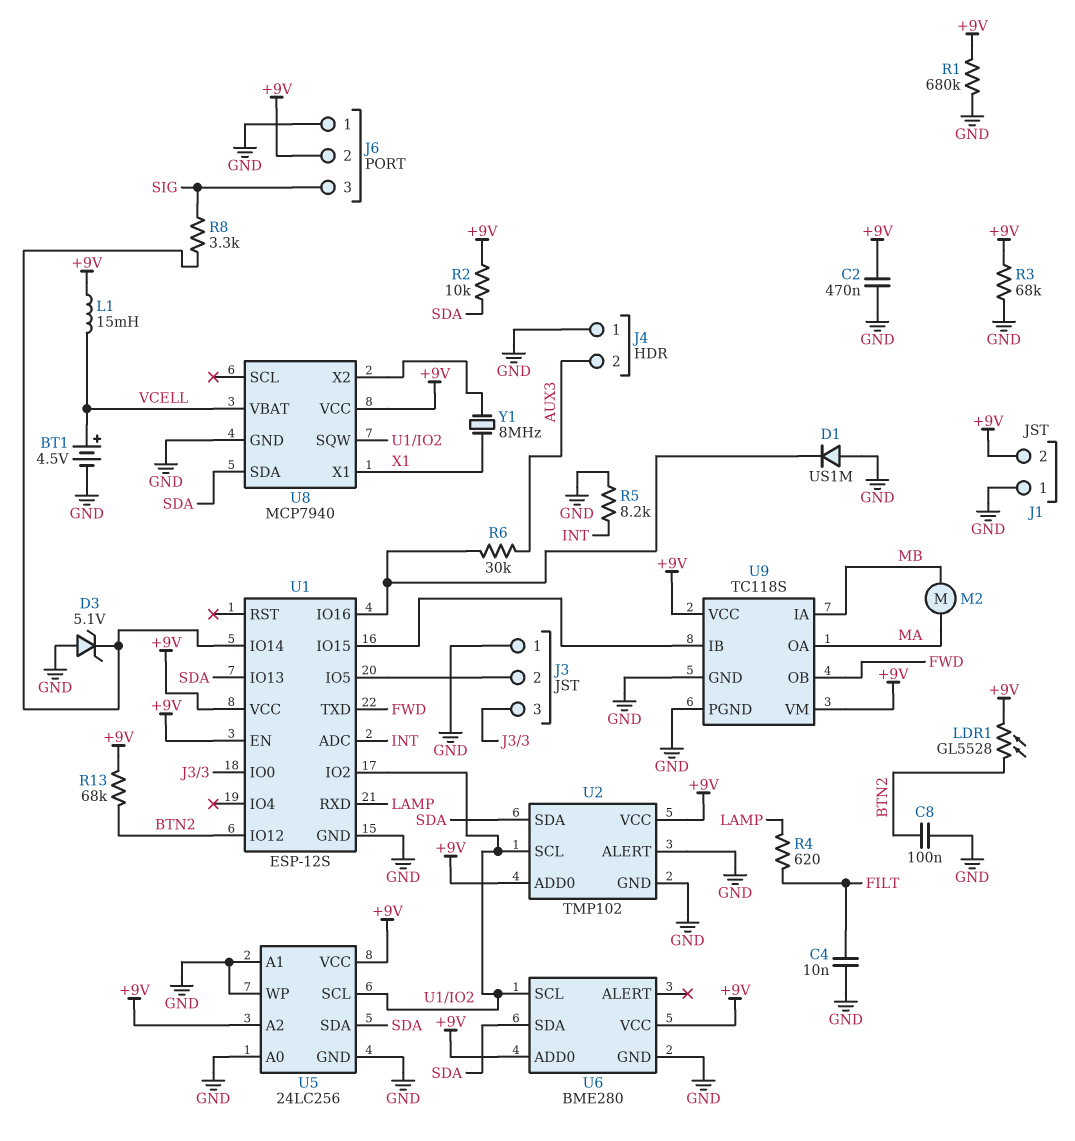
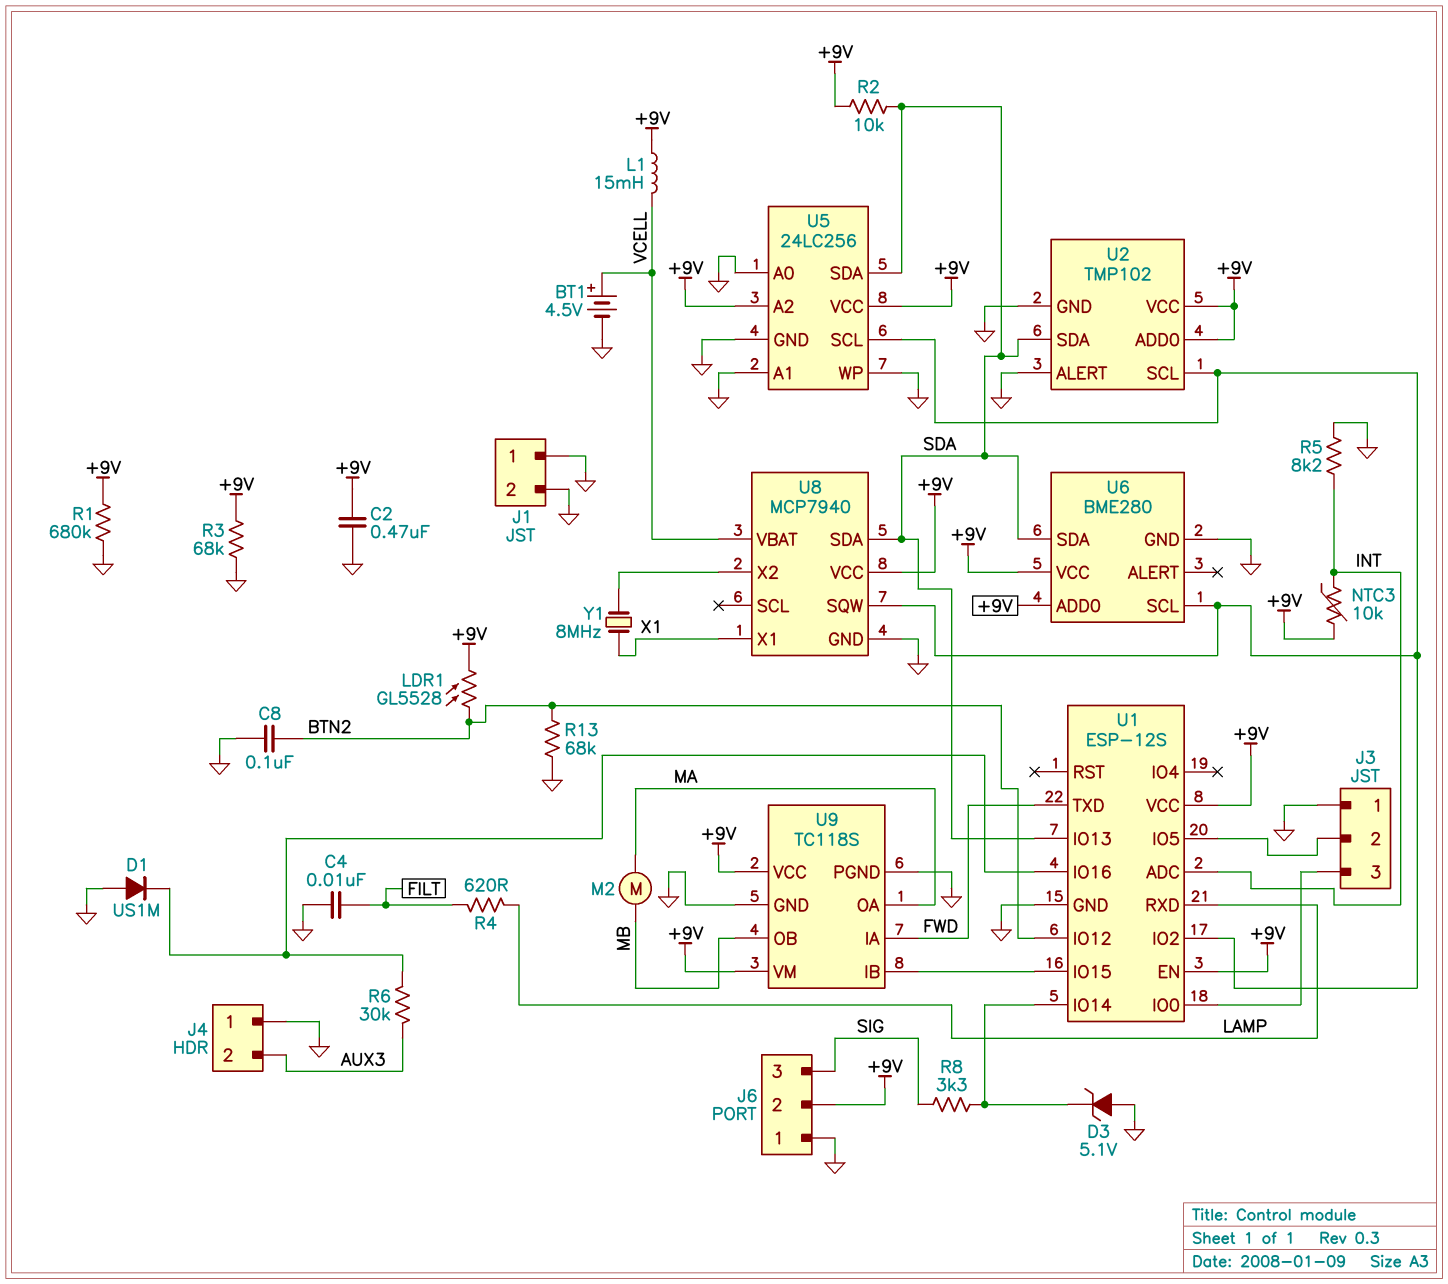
J1 pin 2: +9V -> GND
NTC3: none -> 10k (+9V, INT)
R13: 68k (+9V, BTN2) -> 68k (BTN2, GND)
U9 pin IA: MB -> FWD
U9 pin OB: FWD -> MB

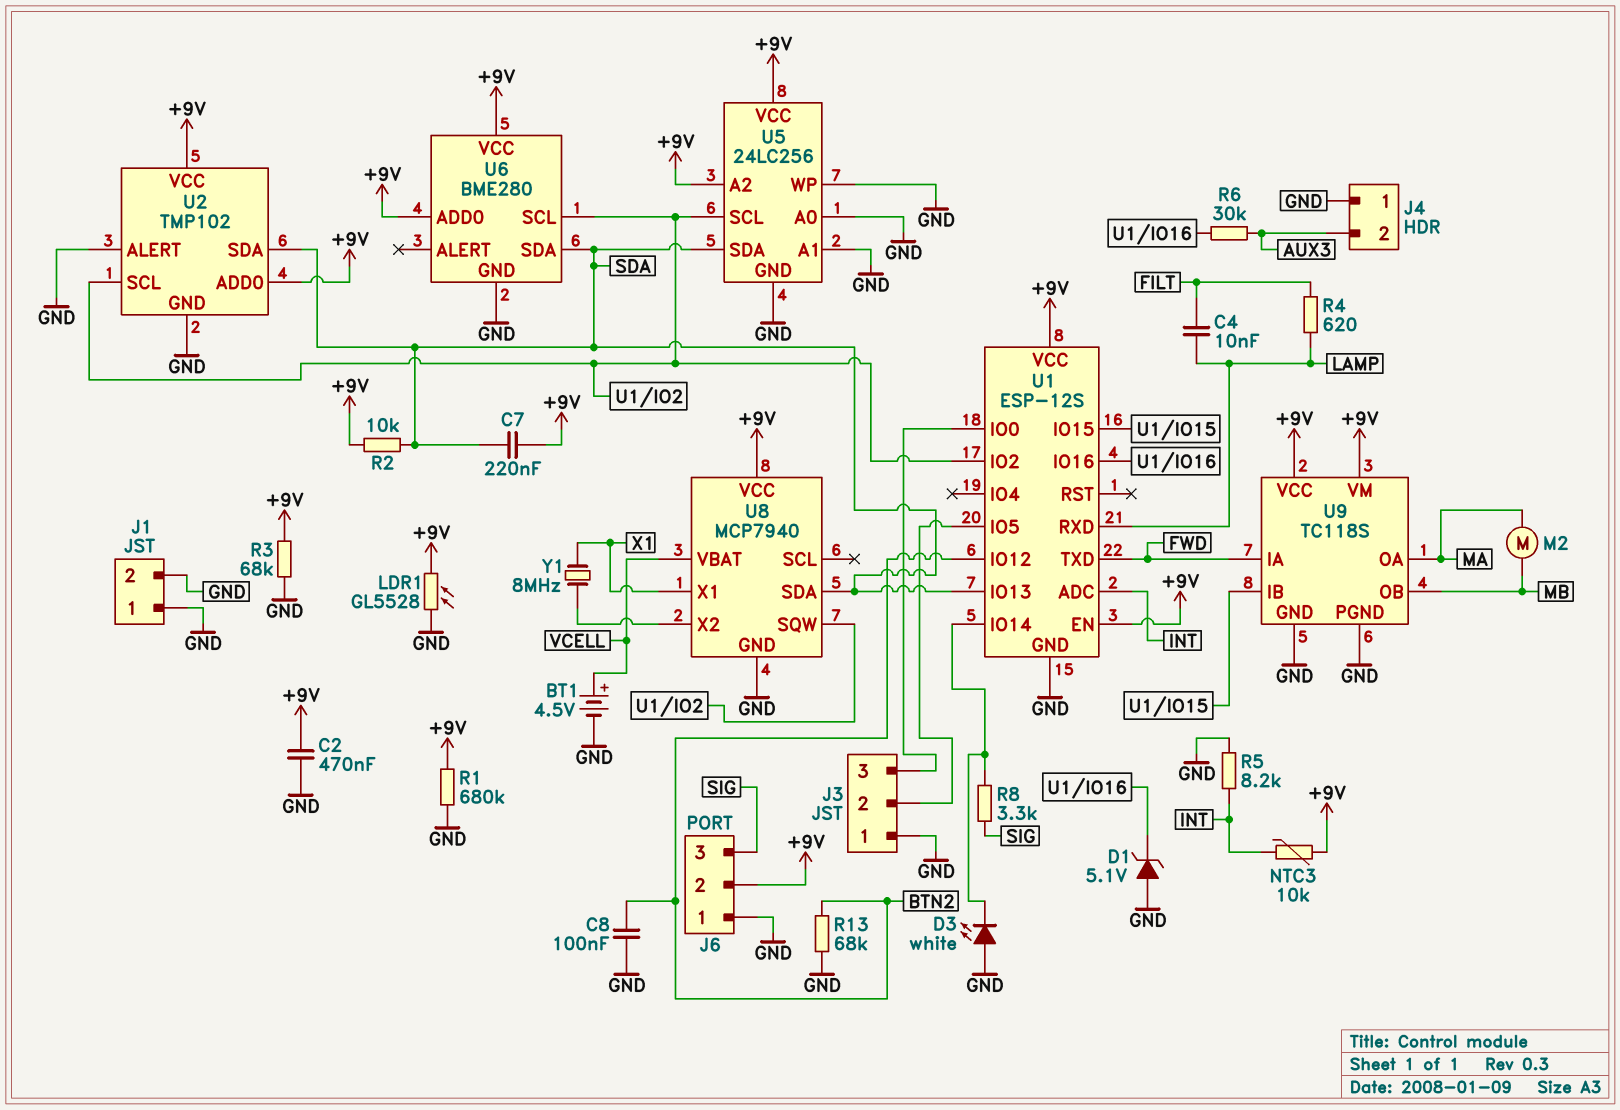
C4: 10nF (FILT, GND) -> 10nF (FILT, LAMP)
C7: none -> 220nF (+9V, SDA)
D1: diode US1M (A GND, K U1/IO16) -> zener 5.1V (A GND, K U1/IO16)
D3: zener 5.1V (A GND, K U1/IO14) -> LED white (A GND, K U1/IO14)
L1: 15mH (+9V, VCELL) -> none
LDR1: GL5528 (+9V, BTN2) -> GL5528 (+9V, GND)

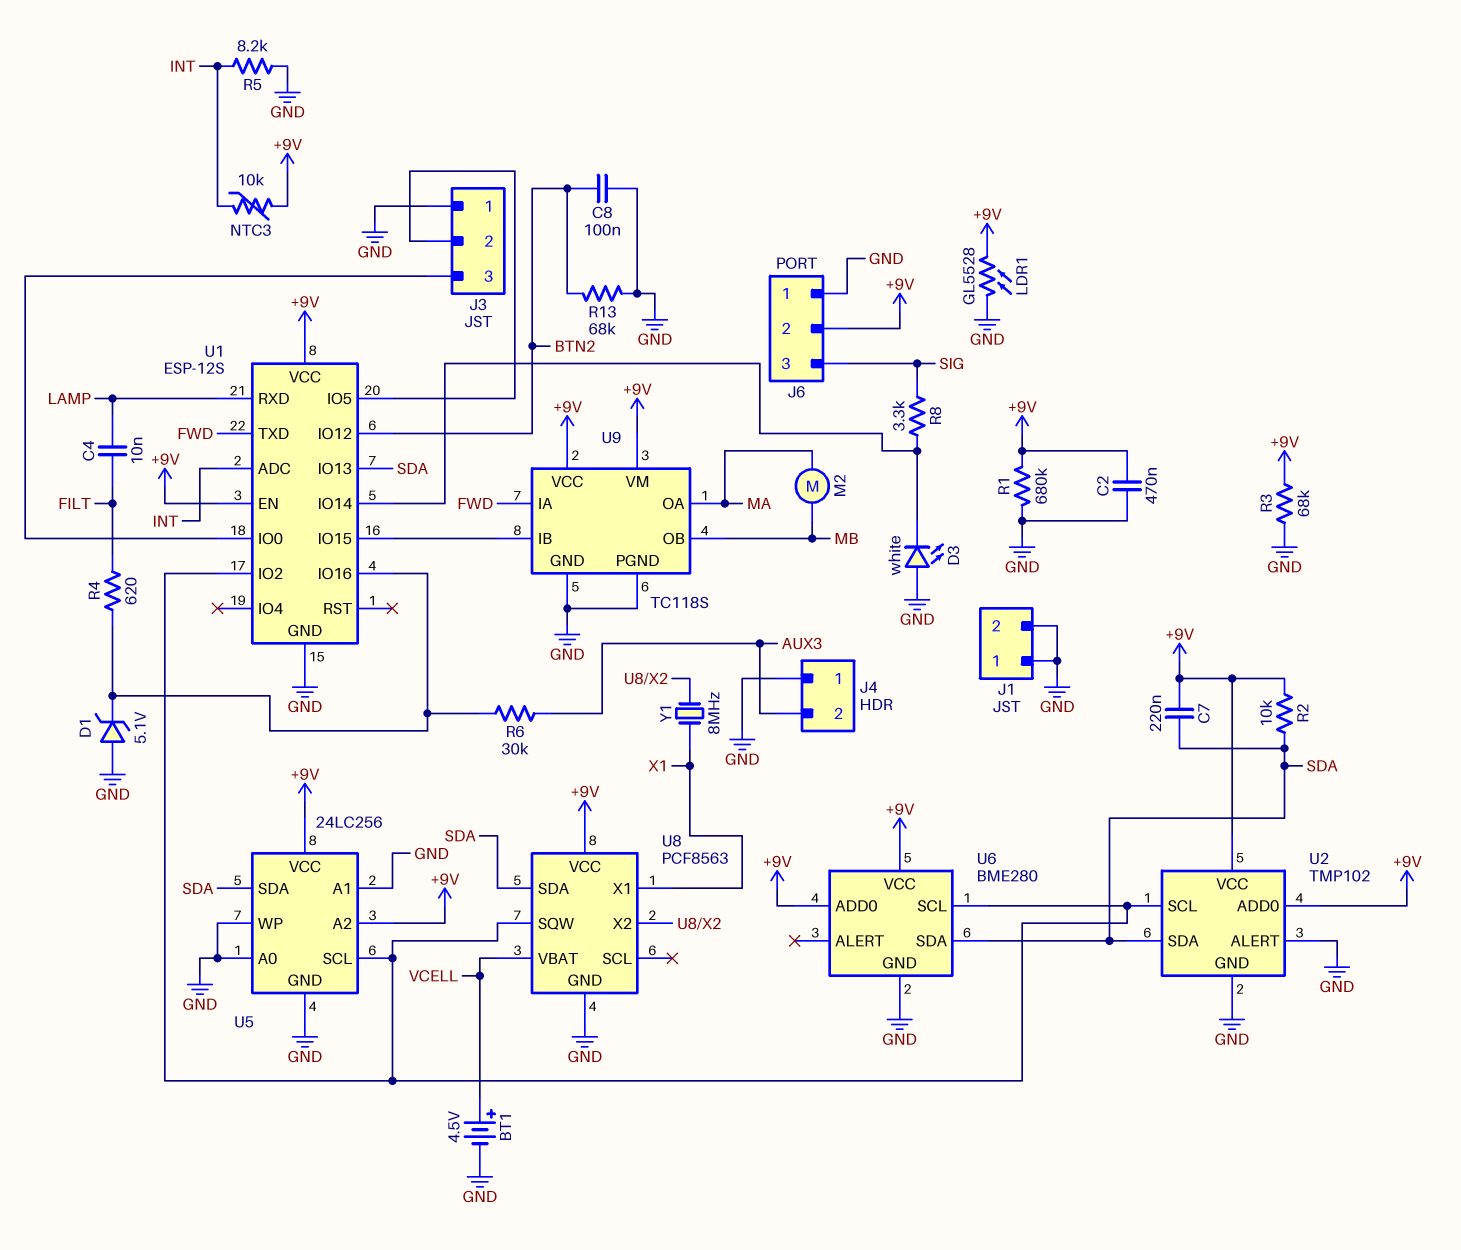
R4: 620 (FILT, LAMP) -> 620 (FILT, U1/IO16)
U8: MCP7940 -> PCF8563

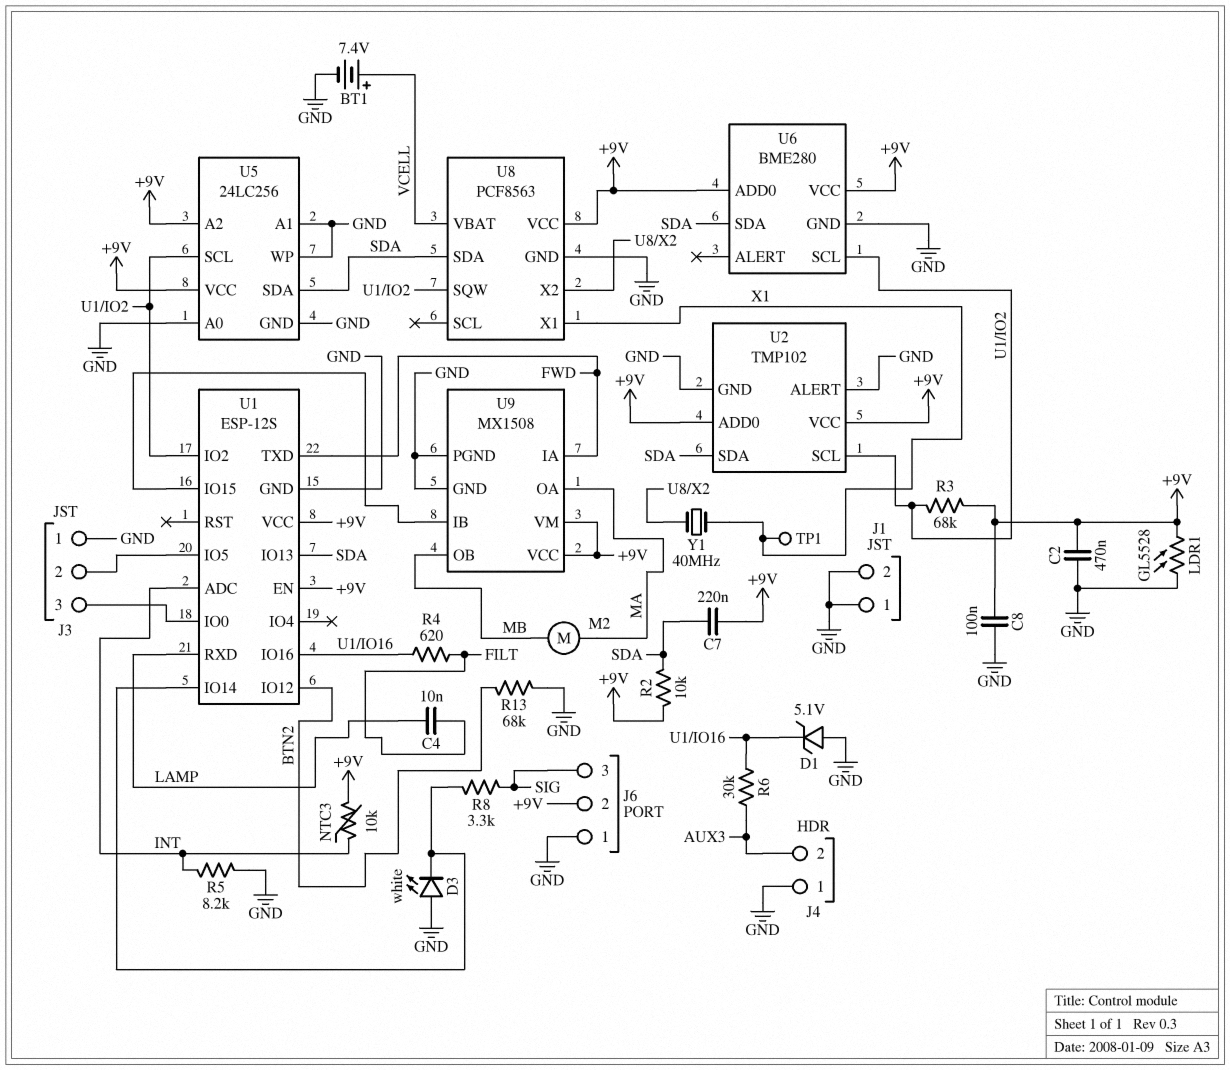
BT1: 4.5V (plus VCELL, minus GND) -> 7.4V (plus VCELL, minus GND)
C8: 100nF (BTN2, GND) -> 100nF (+9V, GND)
R1: 680k (+9V, GND) -> none
R3: 68k (+9V, GND) -> 68k (+9V, U1/IO2)
TP1: none -> test point (X1)
U9: TC118S -> MX1508
Y1: 8MHz (U8/X2, X1) -> 40MHz (U8/X2, X1)

